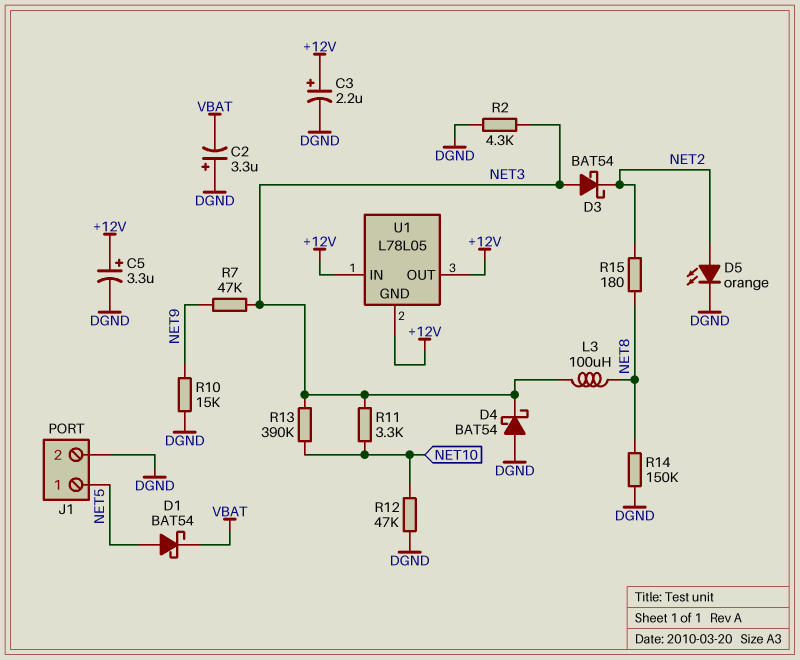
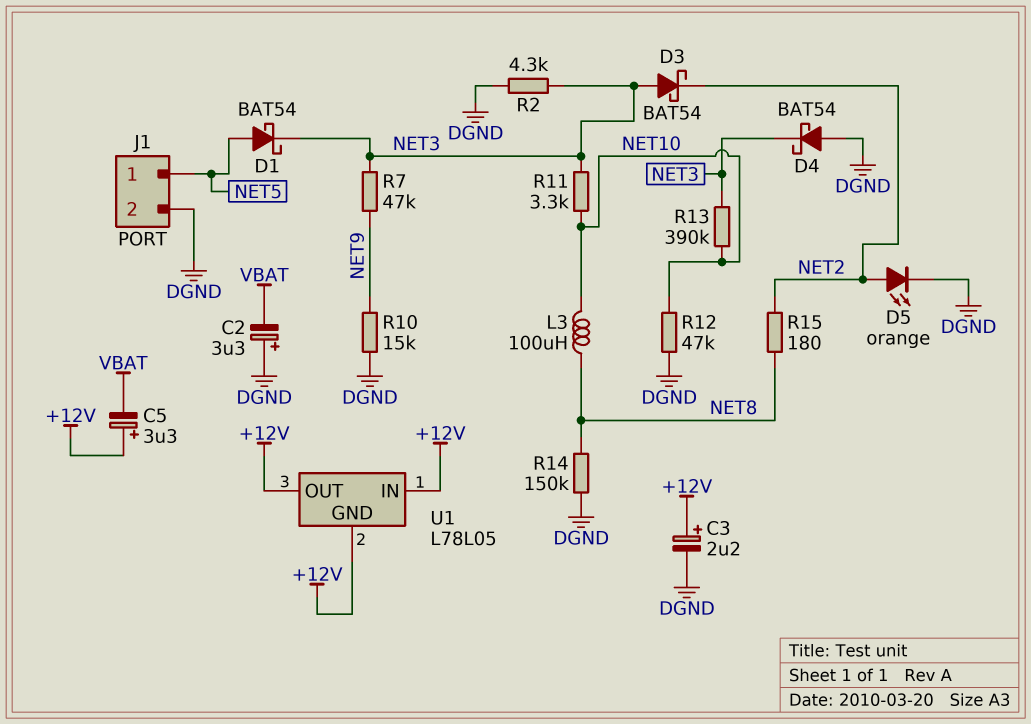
C5: 3.3uF (plus +12V, minus DGND) -> 3.3uF (plus +12V, minus VBAT)
D1: schottky BAT54 (A NET5, K VBAT) -> schottky BAT54 (A NET5, K NET3)
L3: 100uH (NET3, NET8) -> 100uH (NET8, NET10)

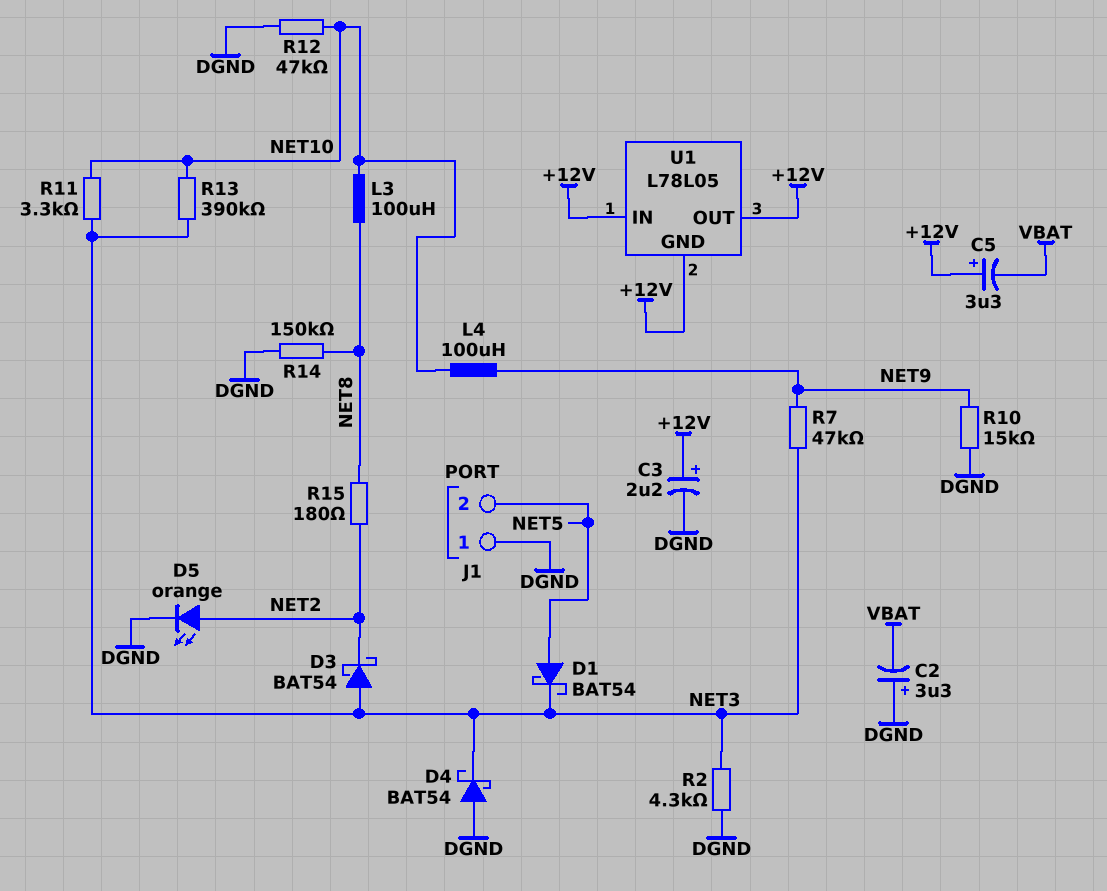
J1 pin 1: NET5 -> DGND
J1 pin 2: DGND -> NET5
L4: none -> 100uH (NET9, NET10)

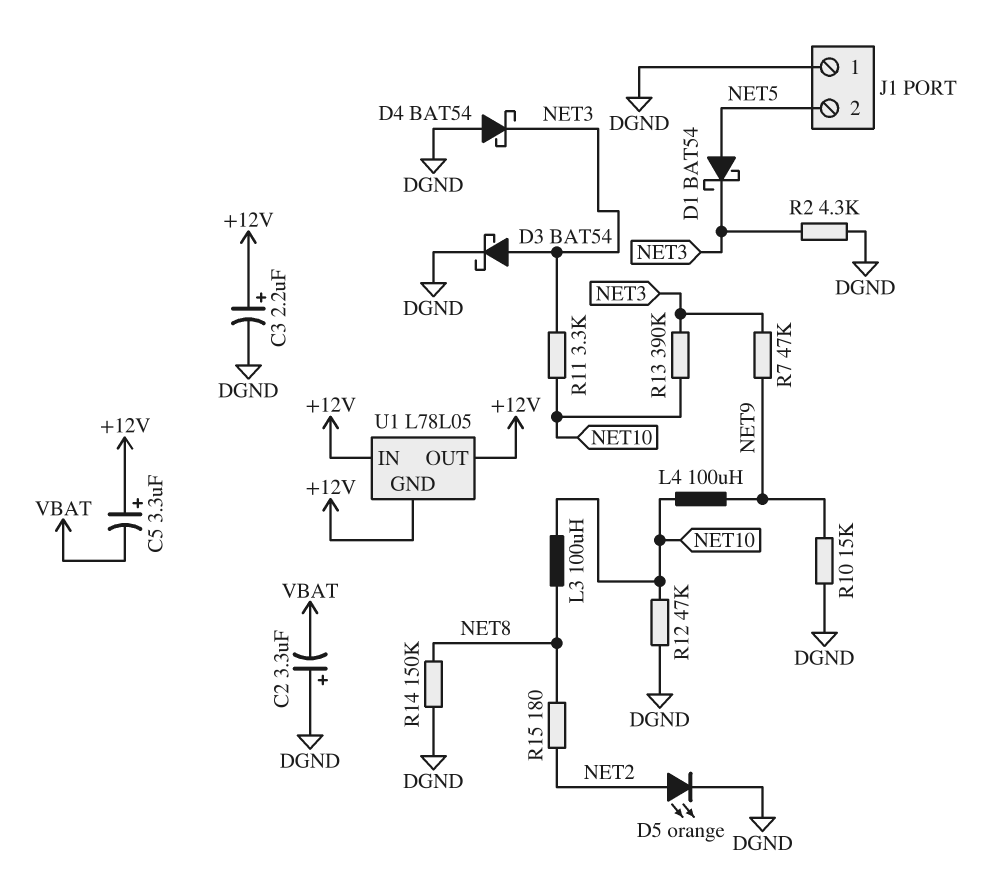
D3: schottky BAT54 (A NET3, K NET2) -> schottky BAT54 (A NET3, K DGND)

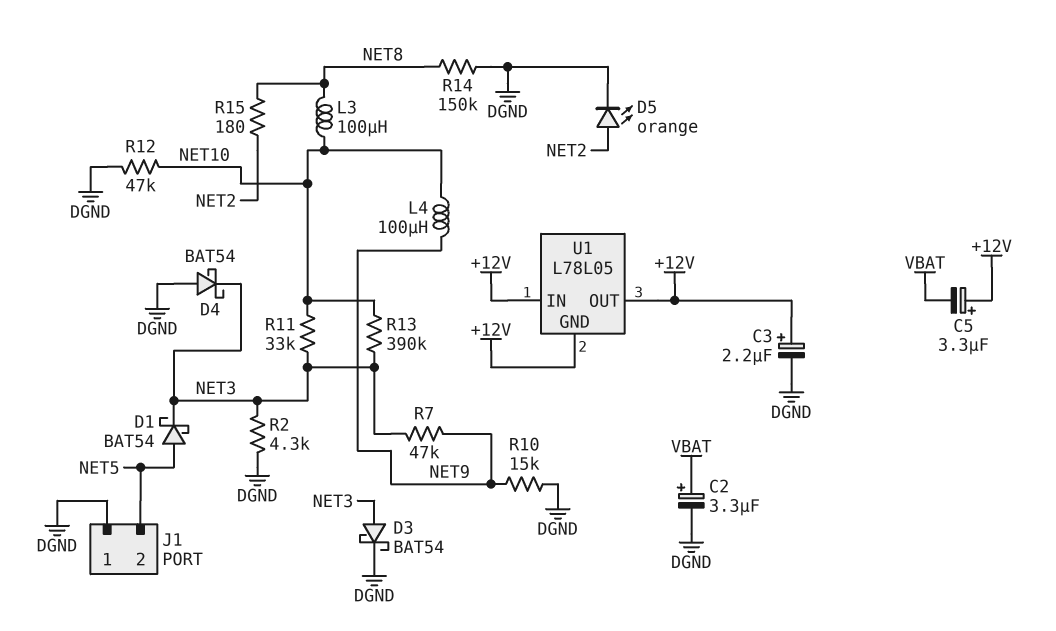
C2: 3.3uF (plus DGND, minus VBAT) -> 3.3uF (plus VBAT, minus DGND)
R11: 3.3k (NET3, NET10) -> 33k (NET3, NET10)

